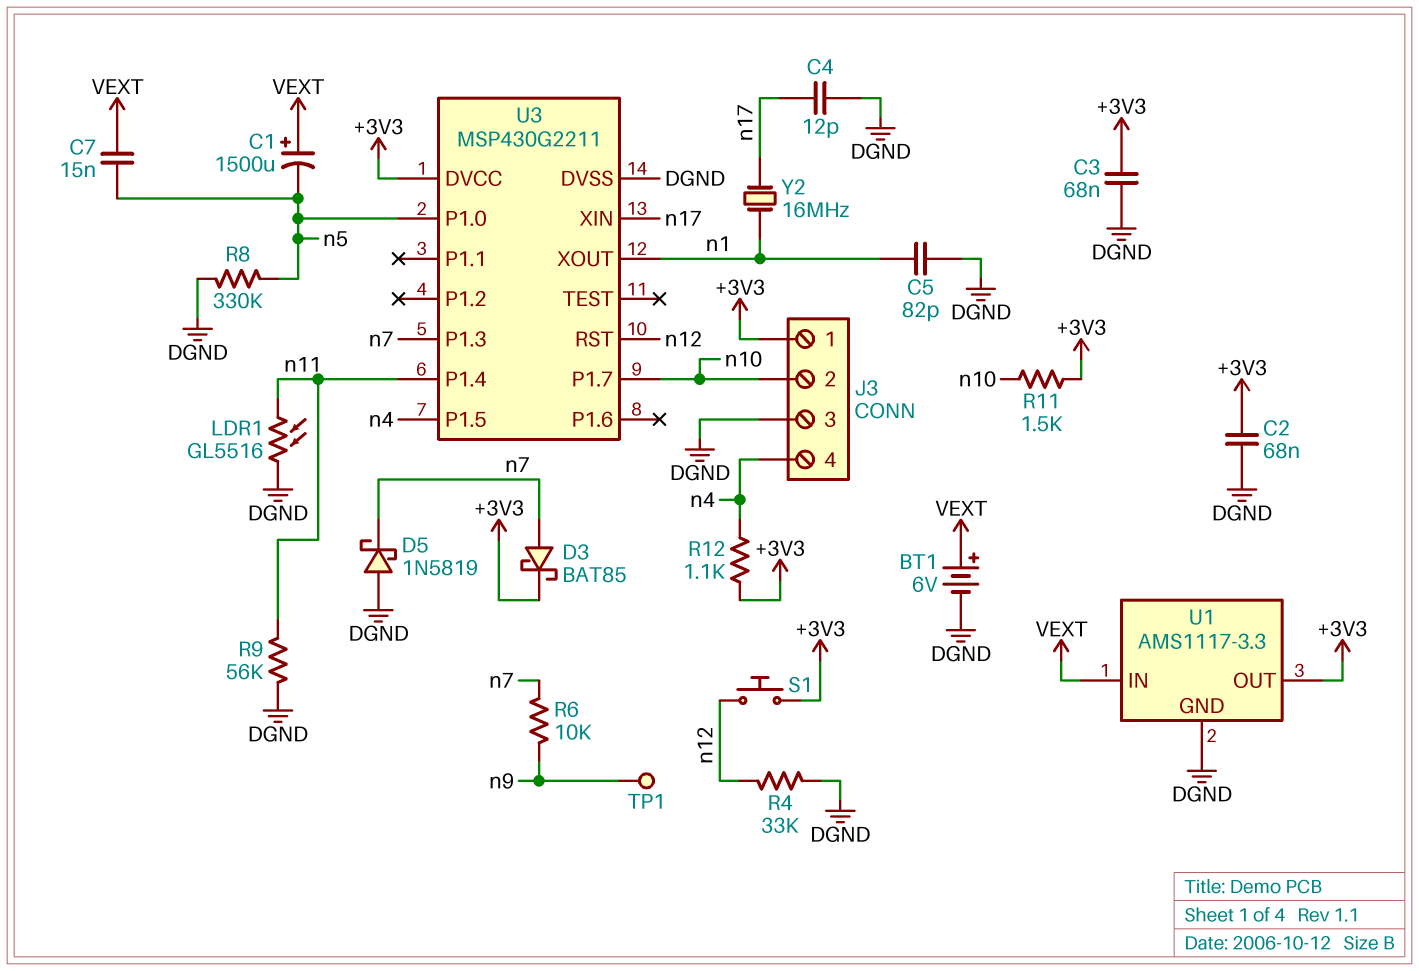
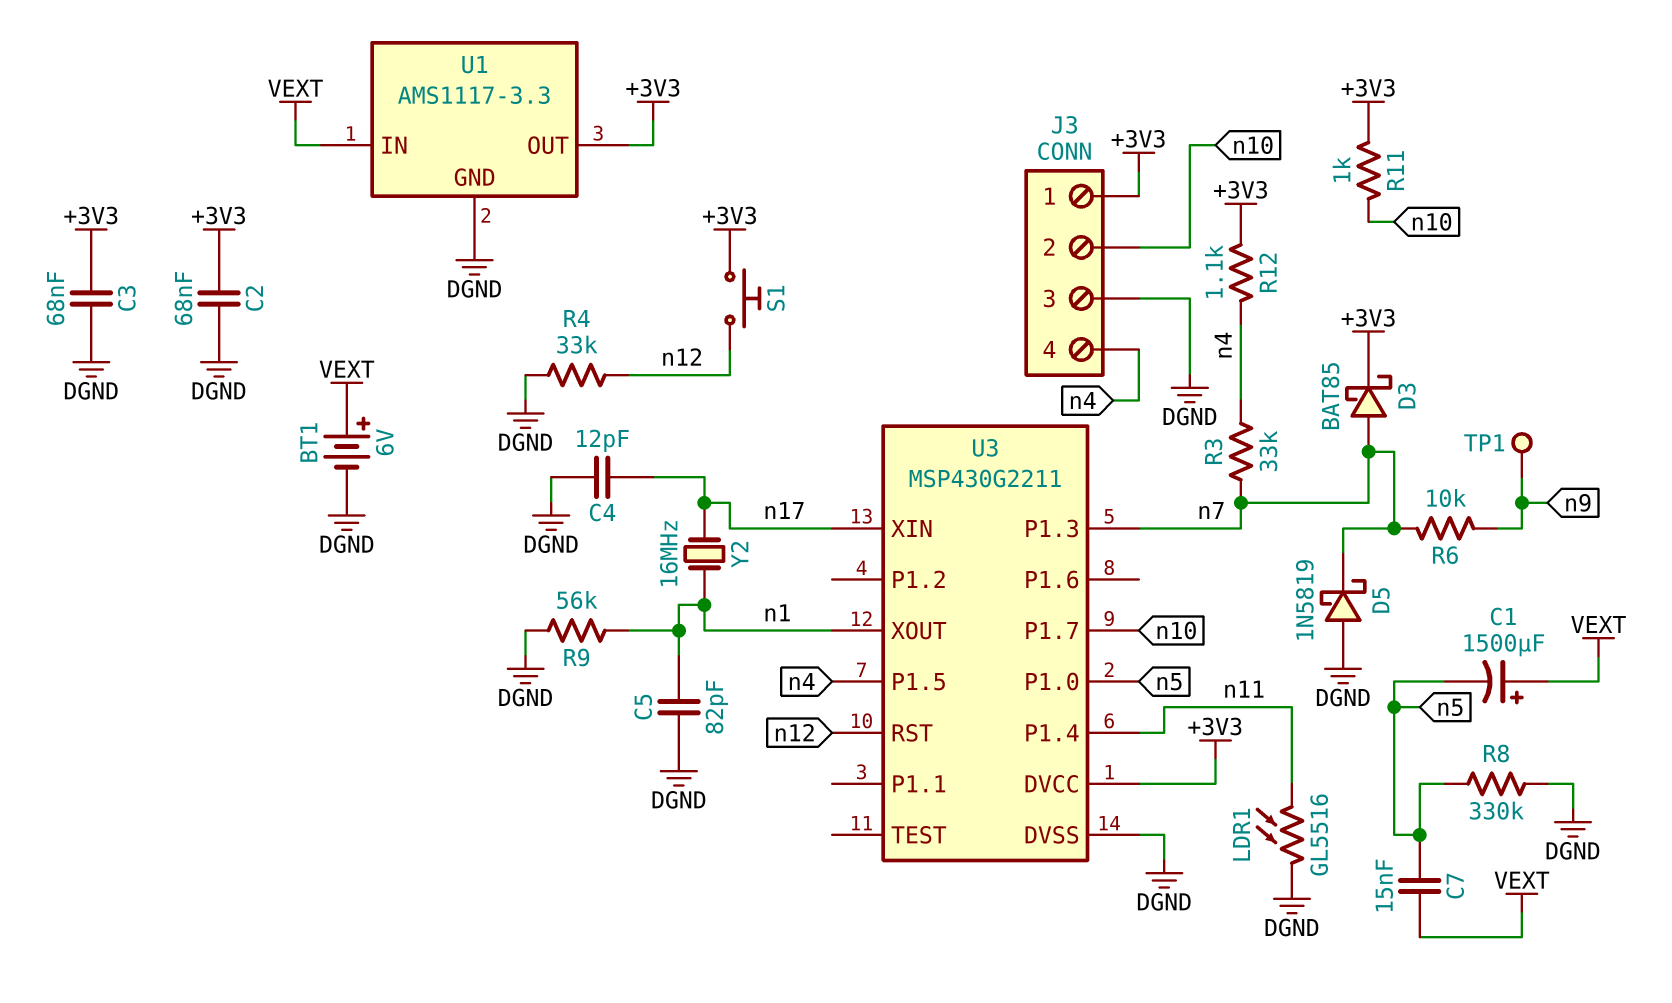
R3: none -> 33k (n4, n7)
R9: 56k (DGND, n11) -> 56k (DGND, n1)
R11: 1.5k (+3V3, n10) -> 1k (+3V3, n10)

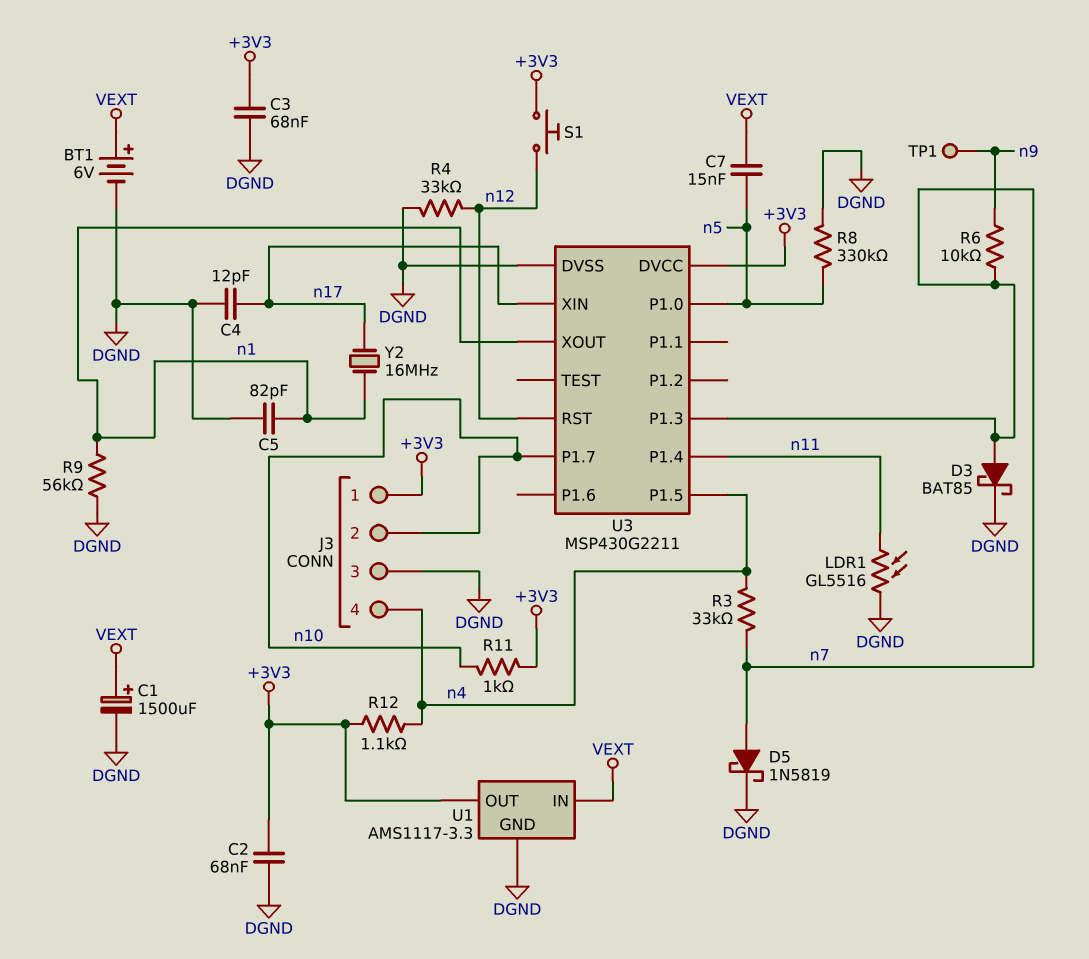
C1: 1500uF (plus VEXT, minus n5) -> 1500uF (plus VEXT, minus DGND)
D3: schottky BAT85 (A n7, K +3V3) -> schottky BAT85 (A n7, K DGND)
D5: schottky 1N5819 (A DGND, K n7) -> schottky 1N5819 (A n7, K DGND)

